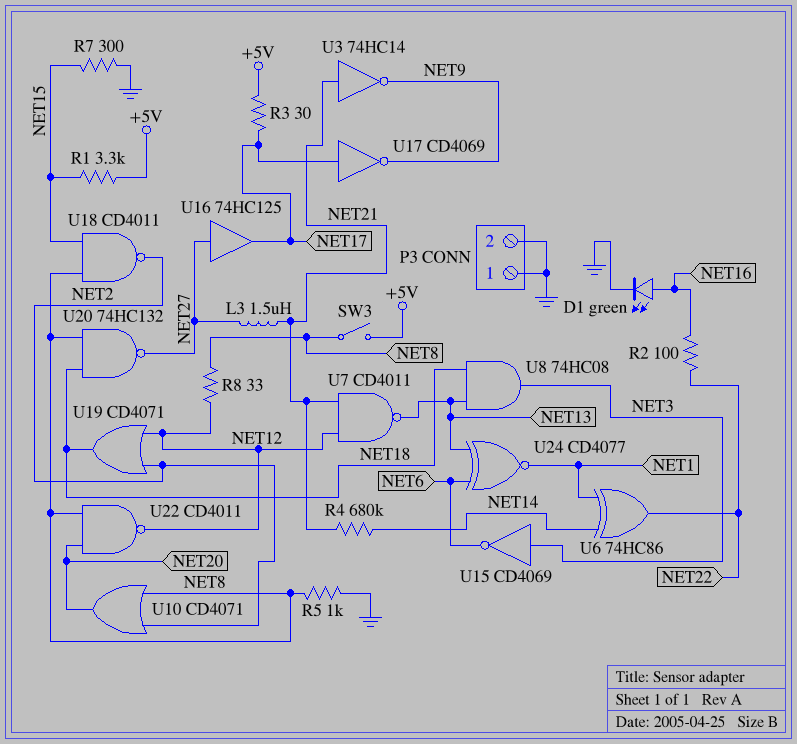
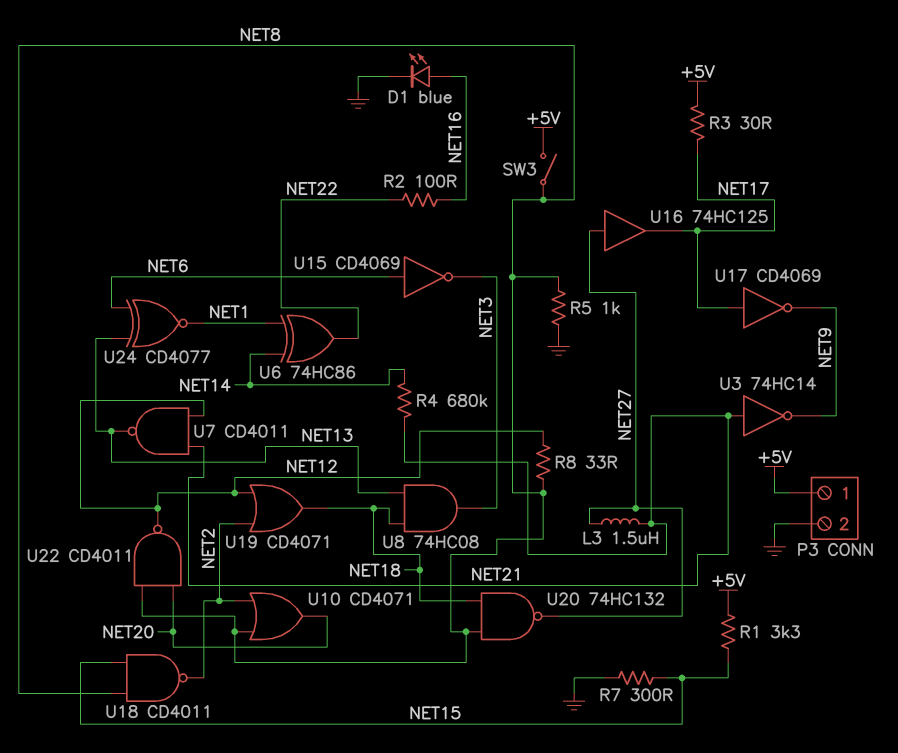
D1: LED green (A NET16, K GND) -> LED blue (A NET16, K GND)
P3 pin 1: GND -> +5V
U15: NOT CD4069 (in NET3, out NET6) -> NOT CD4069 (in NET6, out NET3)

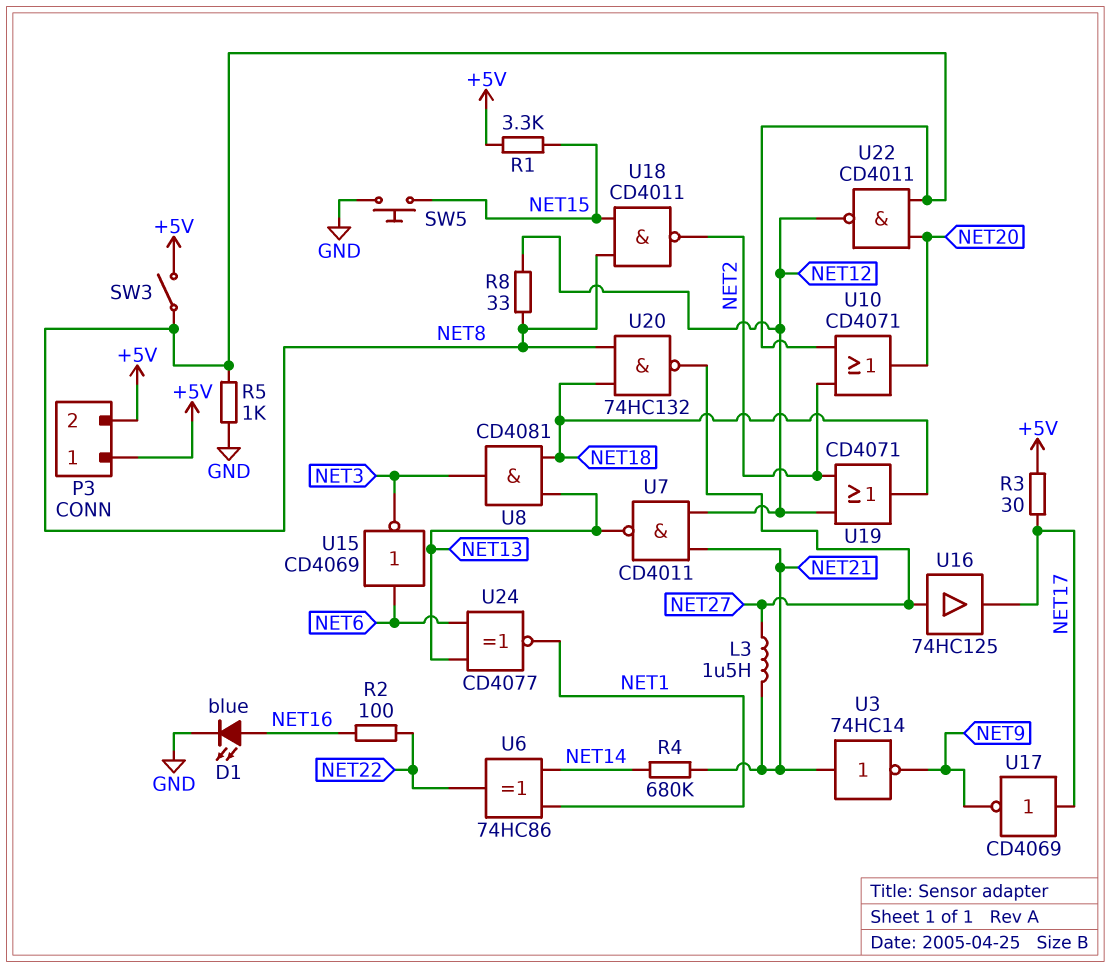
P3 pin 2: GND -> +5V
R7: 300 (GND, NET15) -> none
SW5: none -> button (GND, NET15)
U8: AND 74HC08 (in NET13, in NET18, out NET3) -> AND CD4081 (in NET13, in NET18, out NET3)

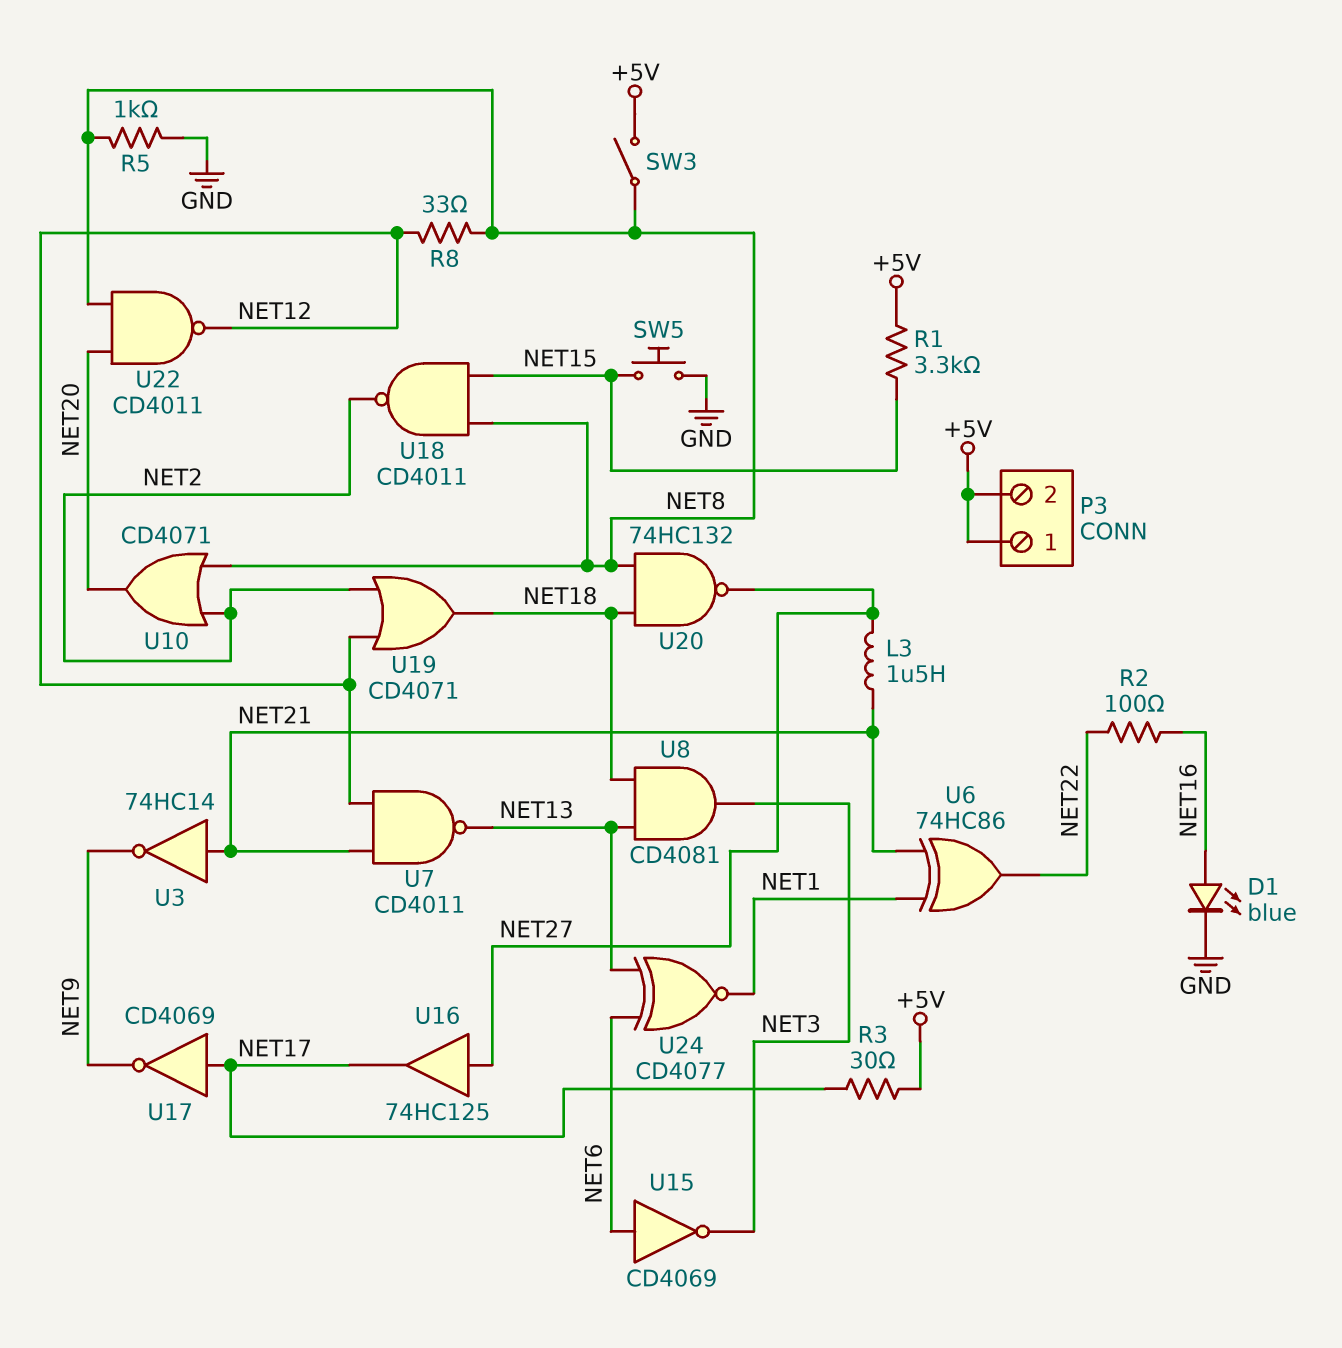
R4: 680k (NET14, NET21) -> none
U6: XOR 74HC86 (in NET1, in NET14, out NET22) -> XOR 74HC86 (in NET1, in NET21, out NET22)

